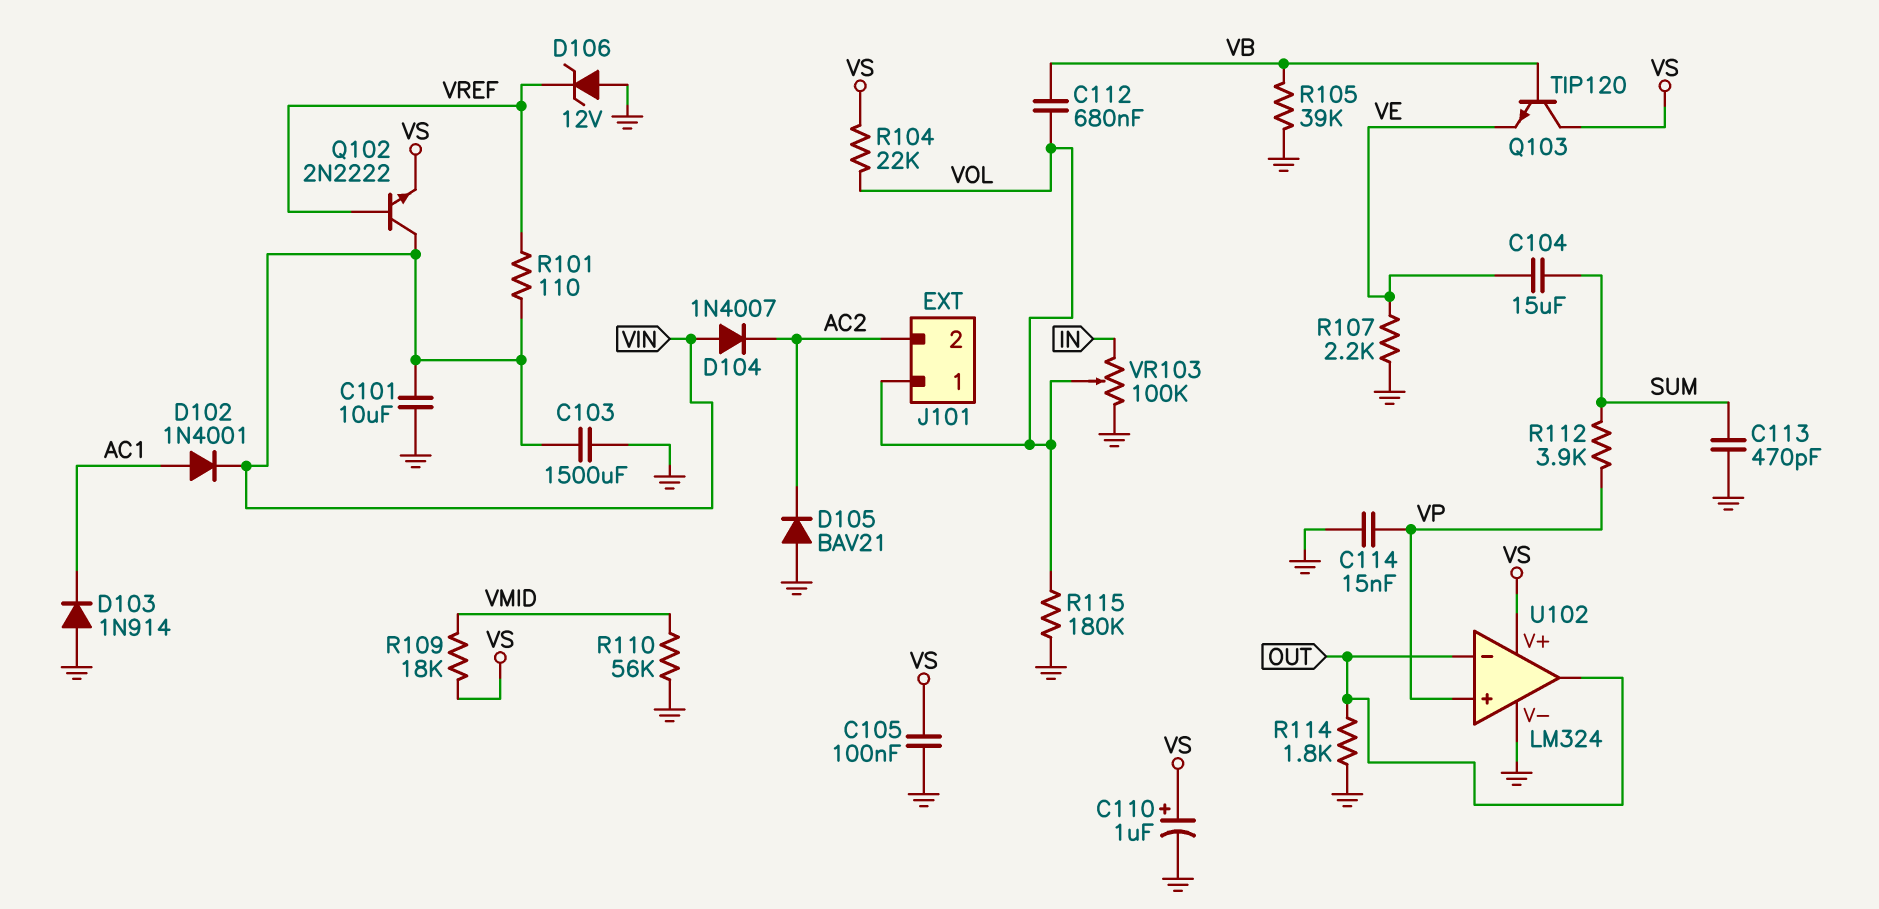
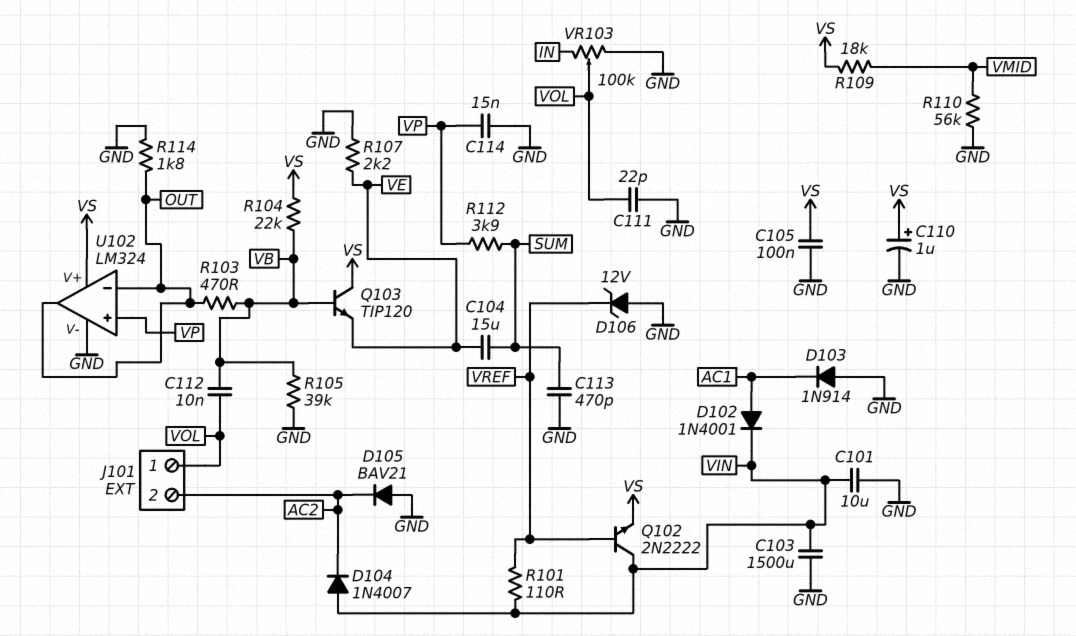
C111: none -> 22pF (GND, VOL)
C112: 680nF (VB, VOL) -> 10nF (VB, VOL)
R103: none -> 470 (OUT, VB)
R104: 22k (VOL, VS) -> 22k (VB, VS)
R115: 180k (GND, VOL) -> none

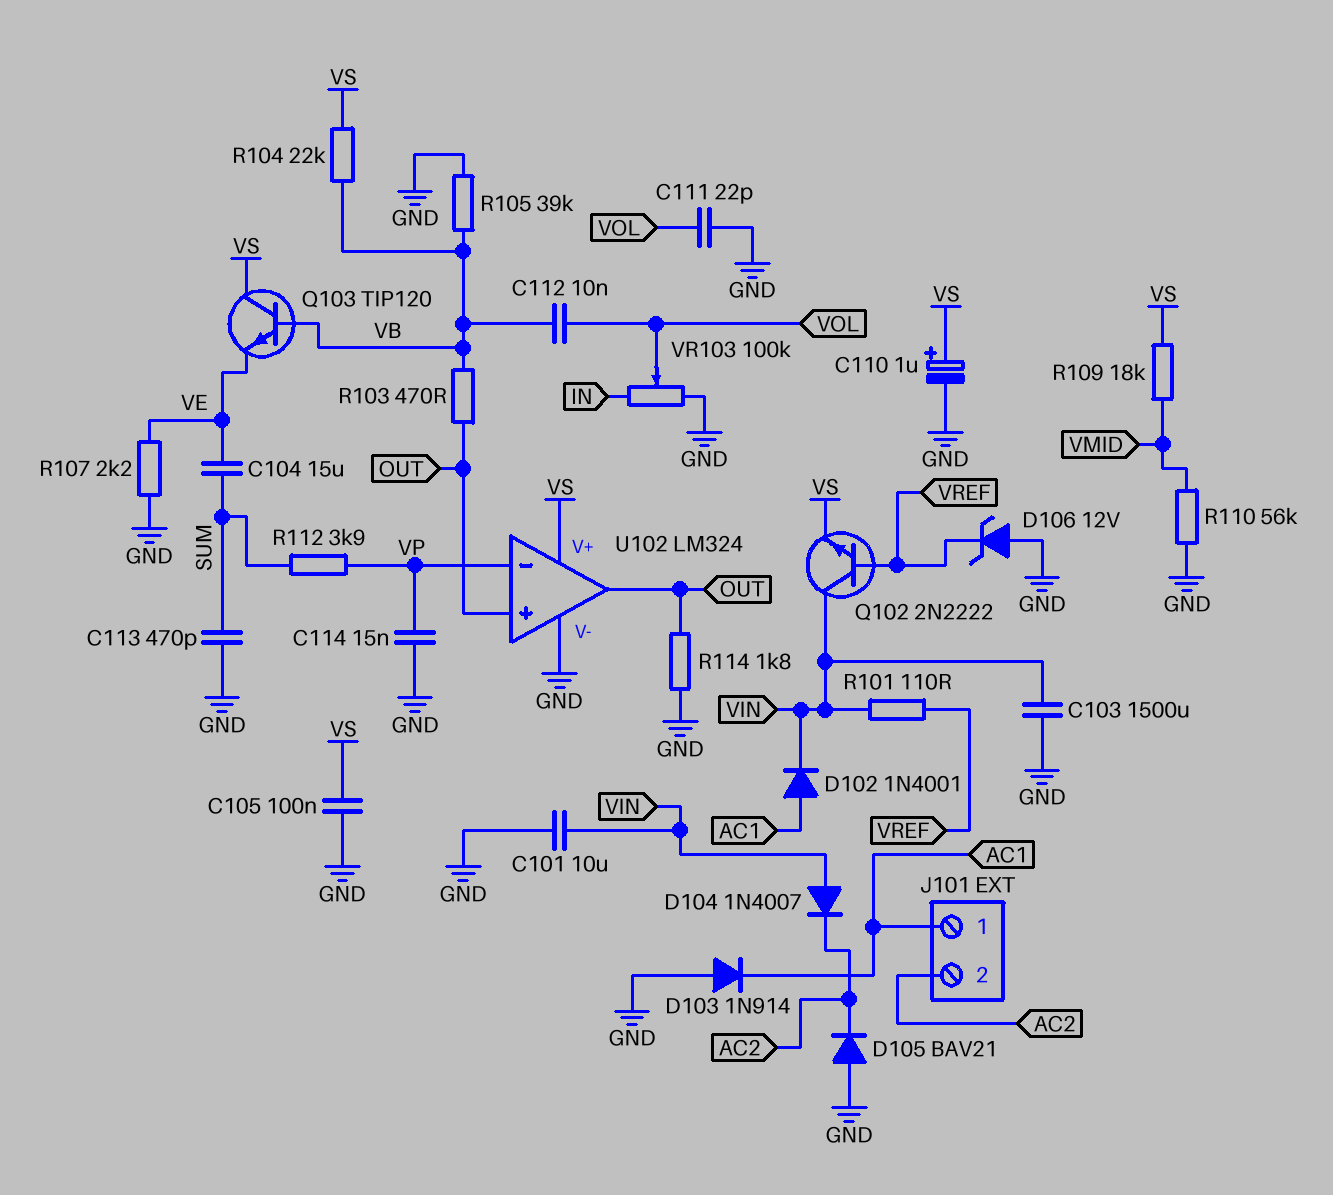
J101 pin 1: VOL -> AC1
U102 pin in+: VP -> OUT
U102 pin in-: OUT -> VP

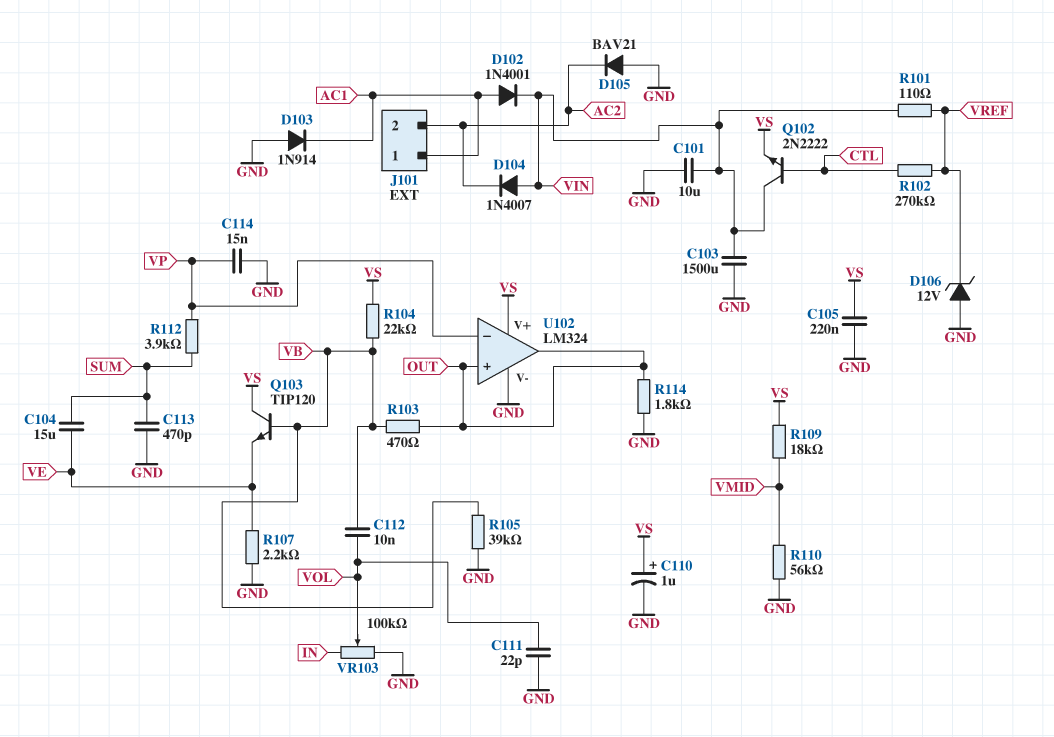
C105: 100nF (GND, VS) -> 220nF (GND, VS)
Q102: NPN 2N2222 (B VREF, C VIN, E VS) -> NPN 2N2222 (B CTL, C VIN, E VS)
R102: none -> 270k (CTL, VREF)

